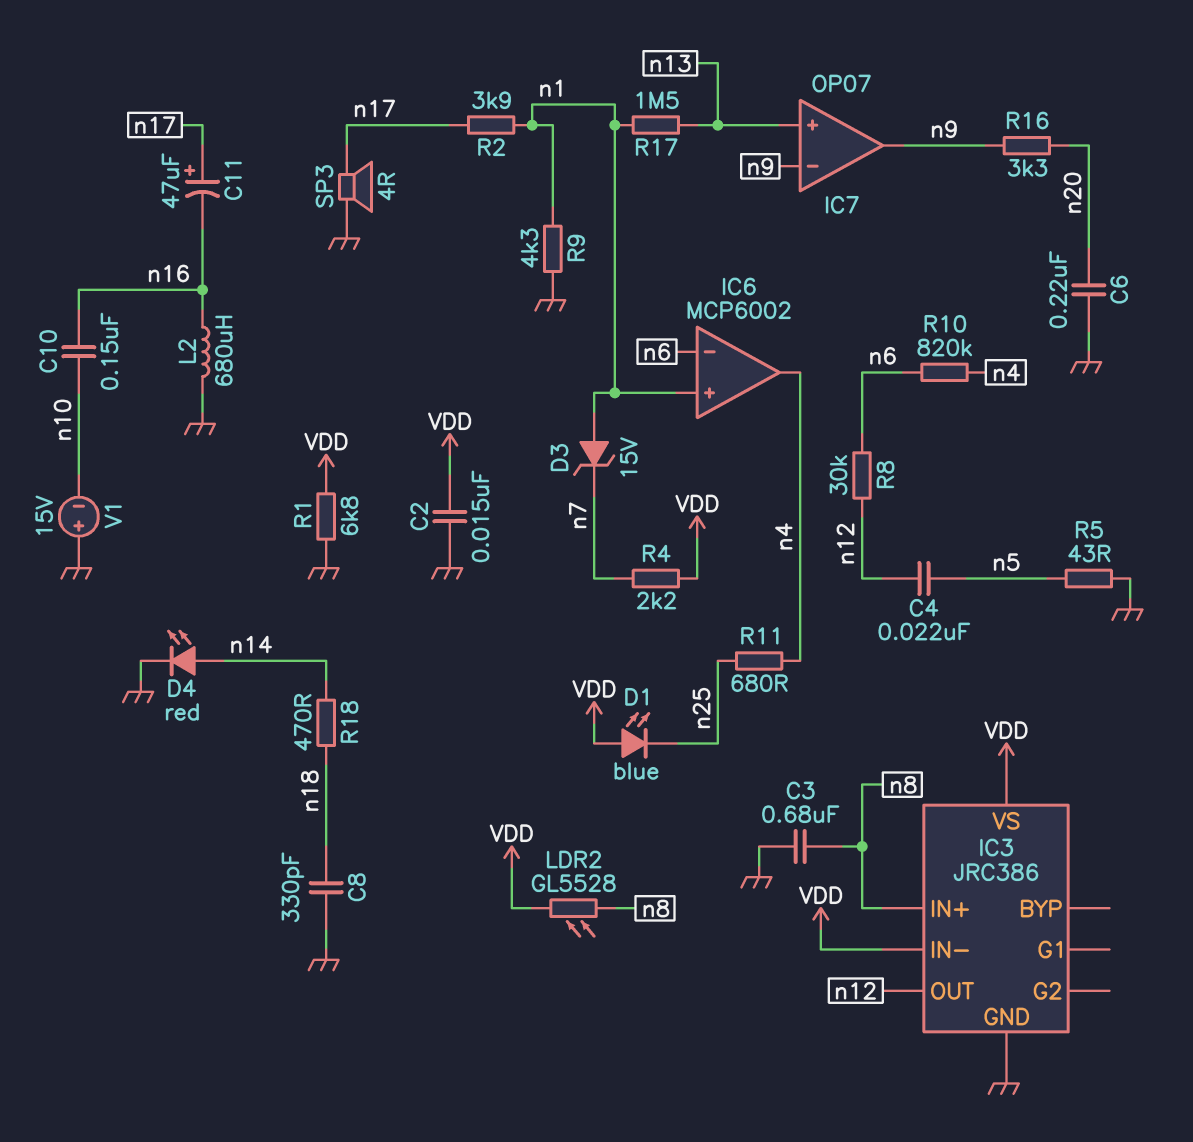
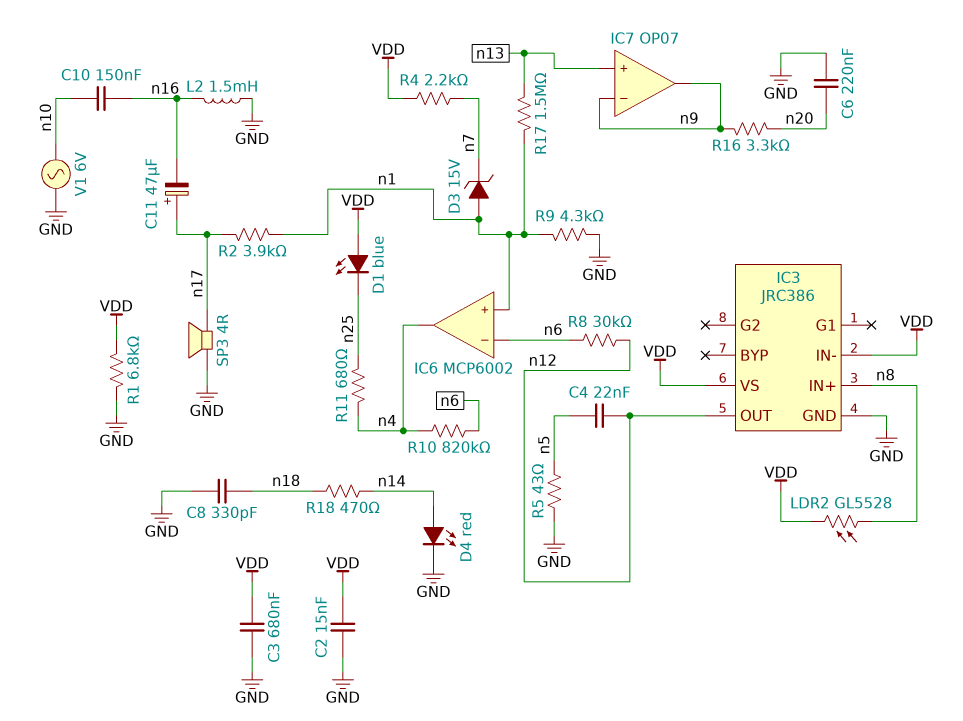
C3: 680nF (GND, n8) -> 680nF (GND, VDD)
L2: 680uH (GND, n16) -> 1.5mH (GND, n16)
V1: 15V (plus GND, minus n10) -> AC 6V (GND, n10)

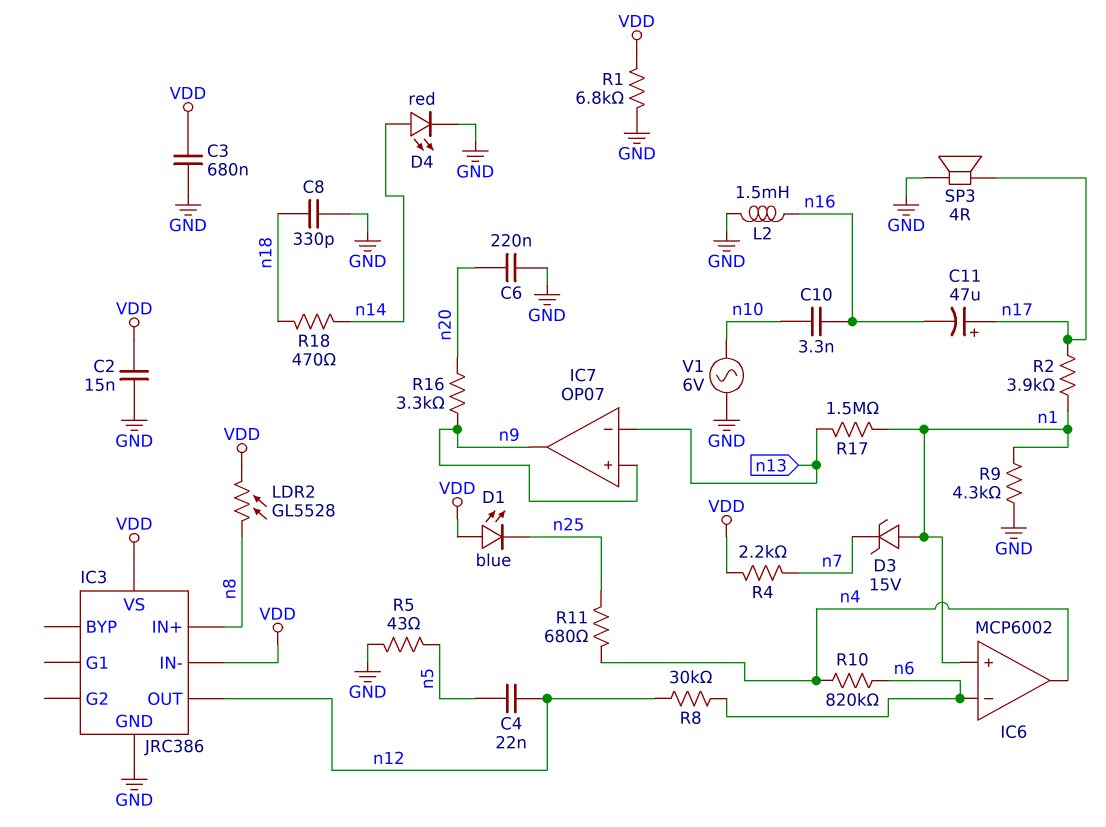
C10: 150nF (n10, n16) -> 3.3nF (n10, n16)
IC7 pin in+: n13 -> n9
IC7 pin in-: n9 -> n13

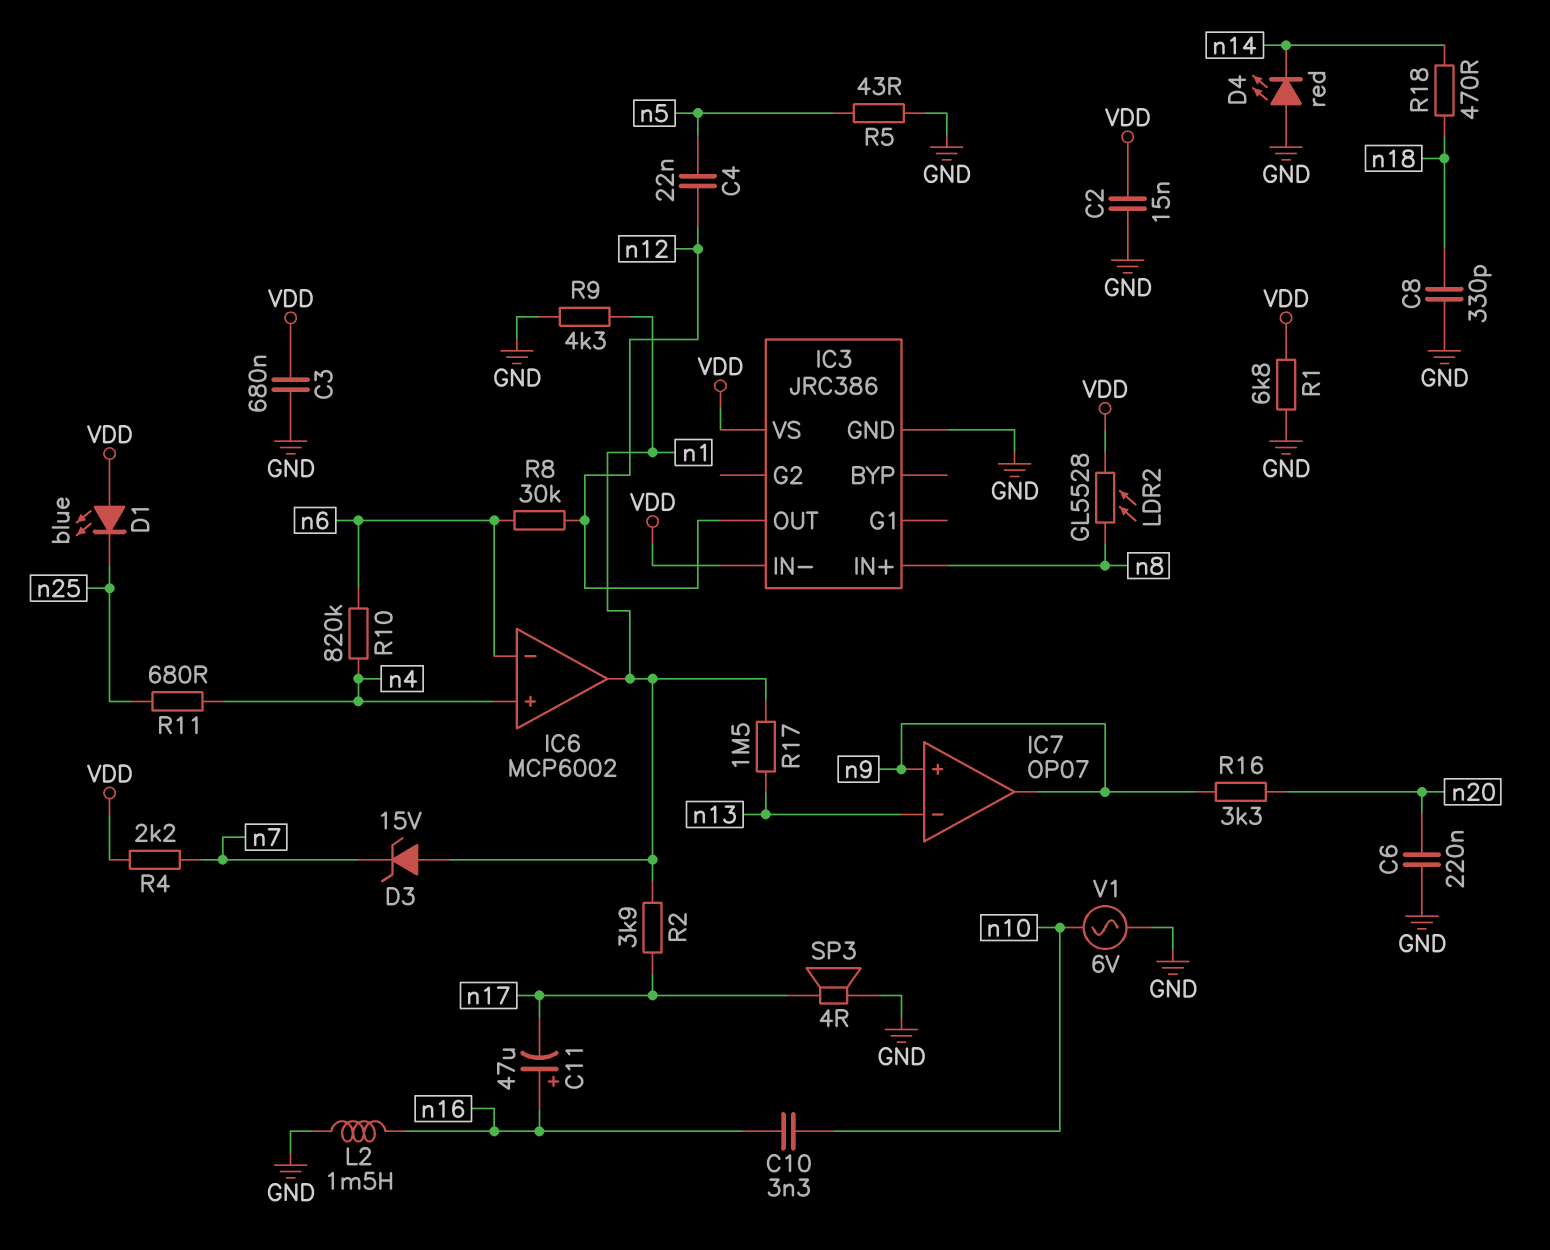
C11: 47uF (plus n17, minus n16) -> 47uF (plus n16, minus n17)
D4: LED red (A n14, K GND) -> LED red (A GND, K n14)
IC6 pin in+: n1 -> n4
IC6 pin out: n4 -> n1

